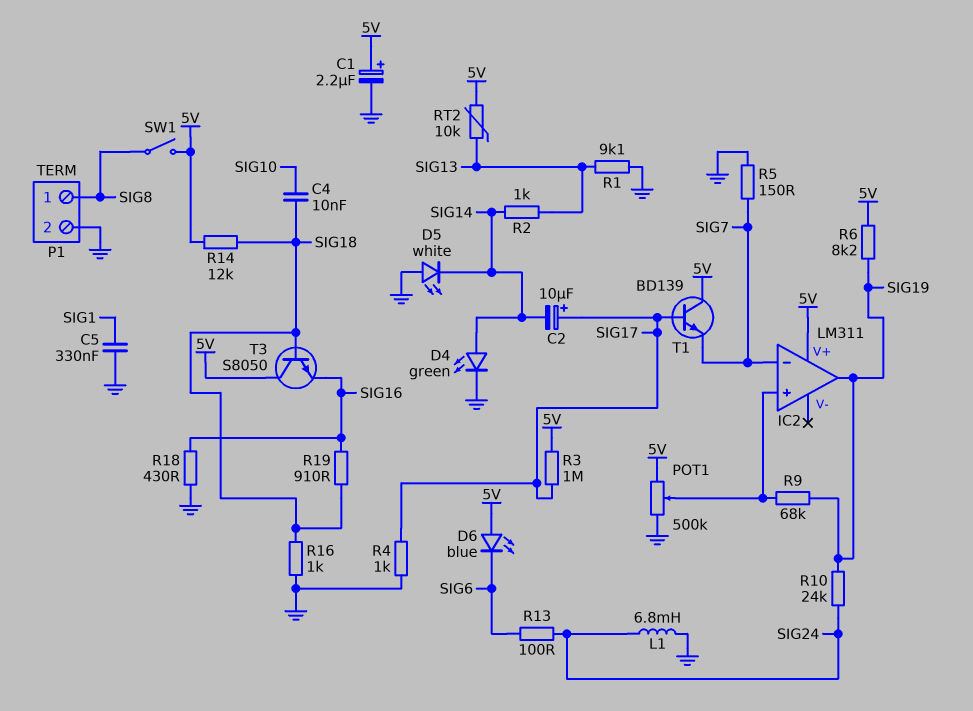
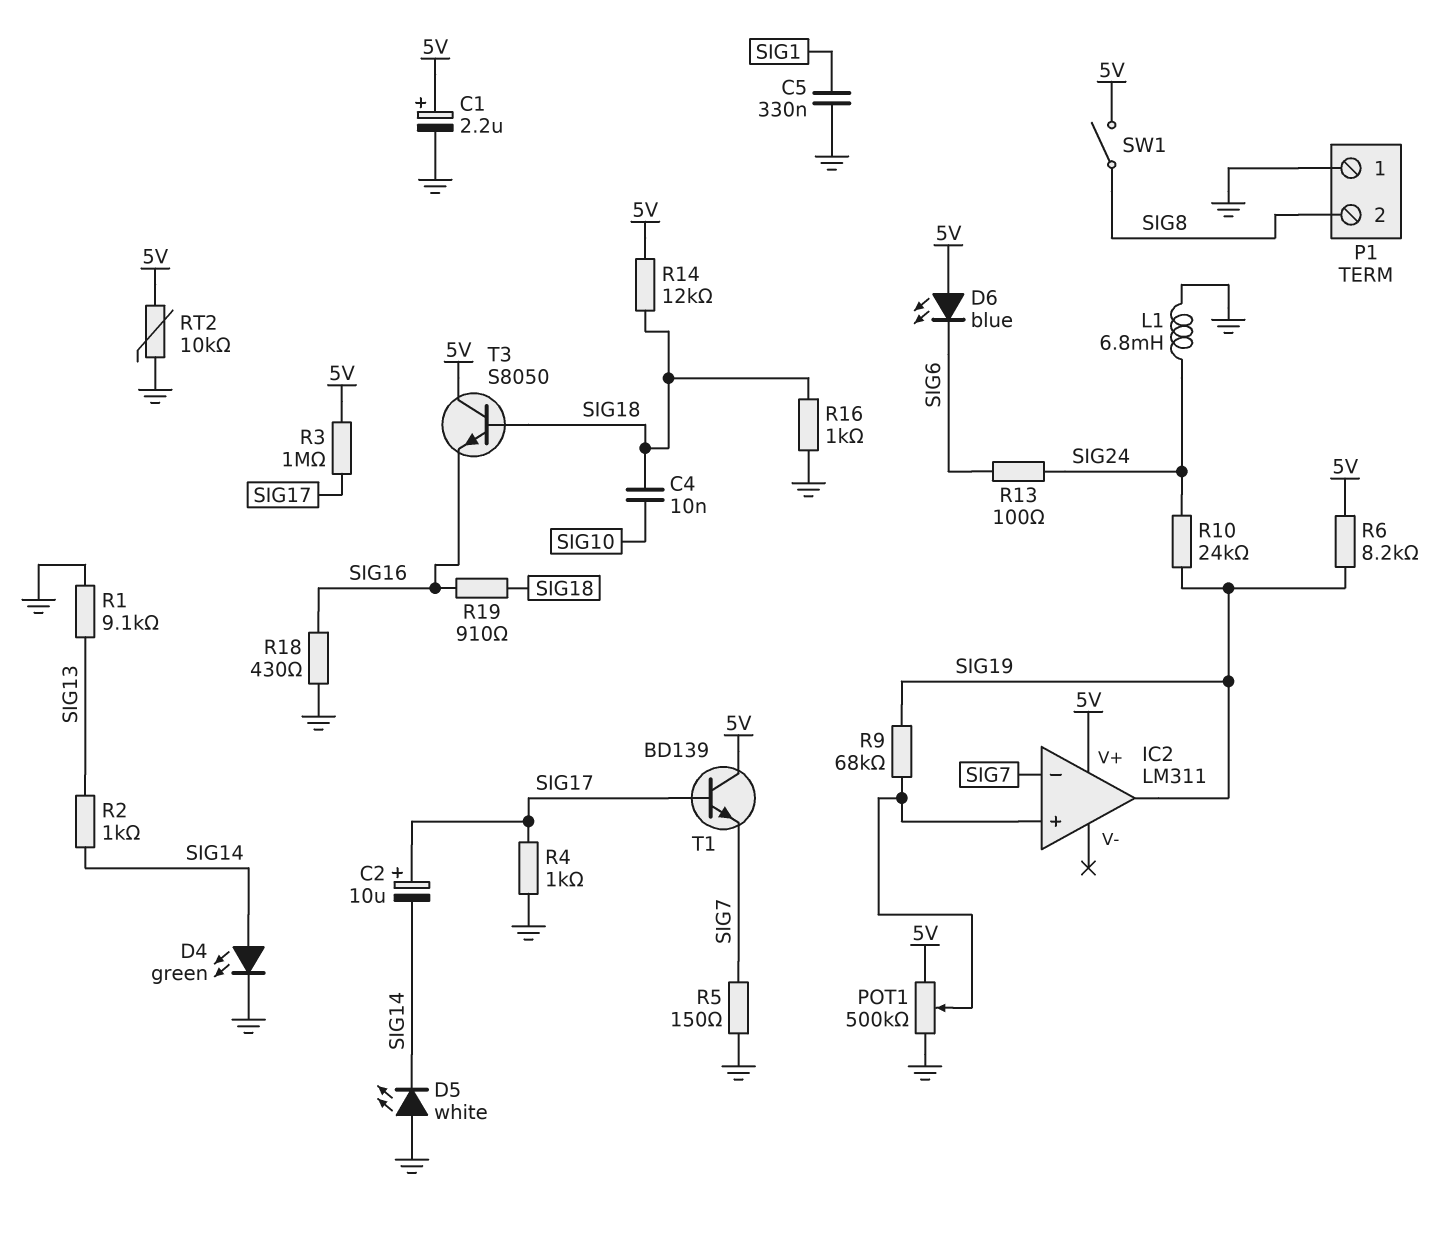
P1 pin 1: SIG8 -> GND
P1 pin 2: GND -> SIG8
RT2: 10k (5V, SIG13) -> 10k (5V, GND)

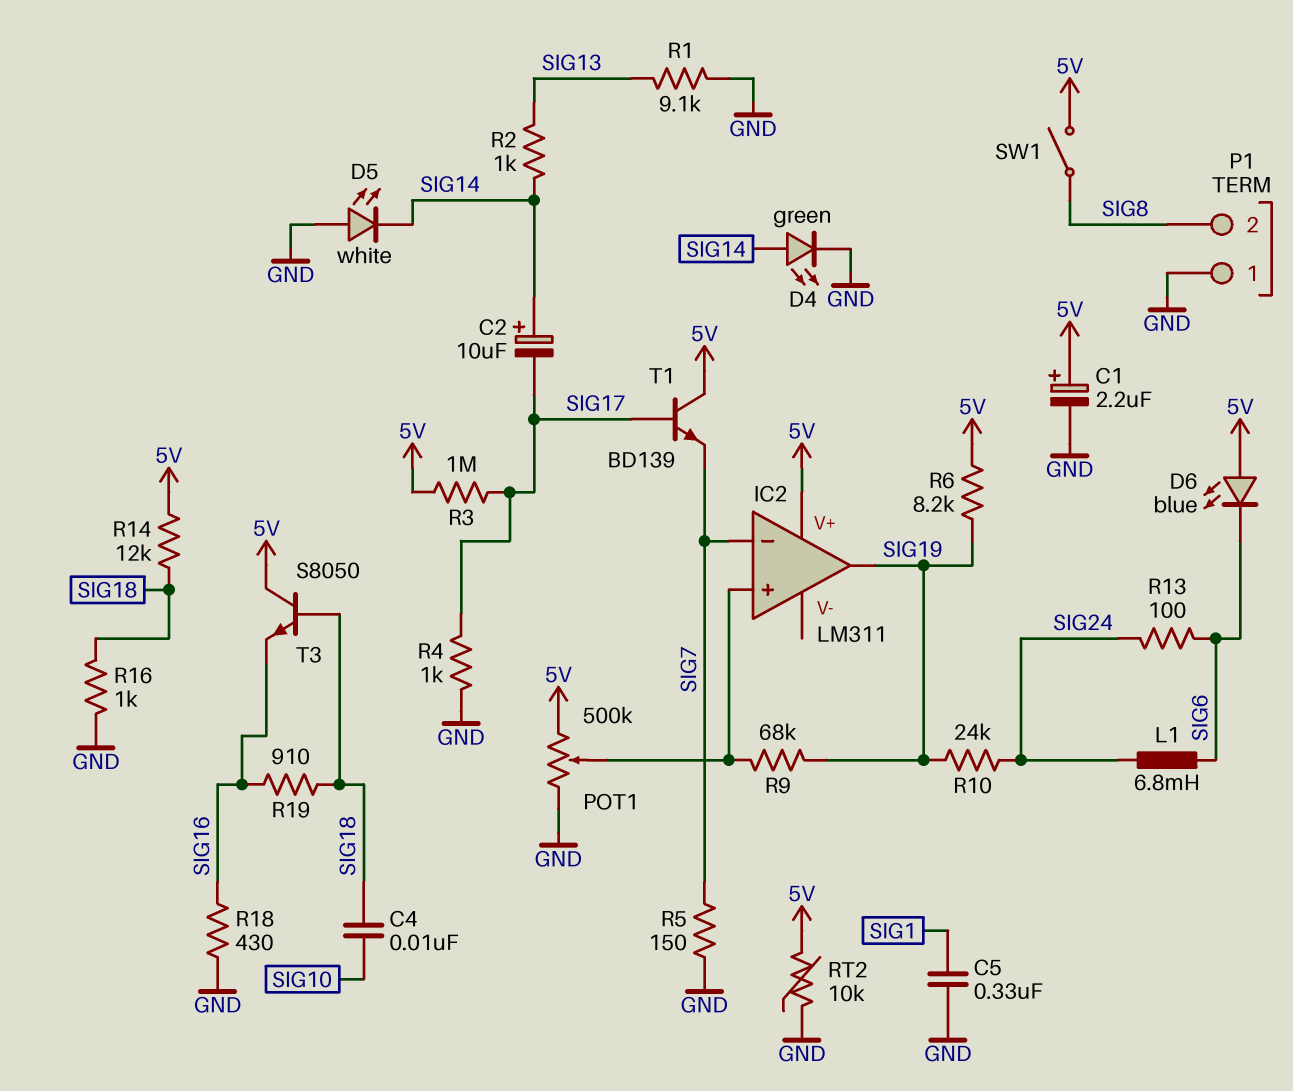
C2: 10uF (plus SIG17, minus SIG14) -> 10uF (plus SIG14, minus SIG17)
L1: 6.8mH (GND, SIG24) -> 6.8mH (SIG6, SIG24)

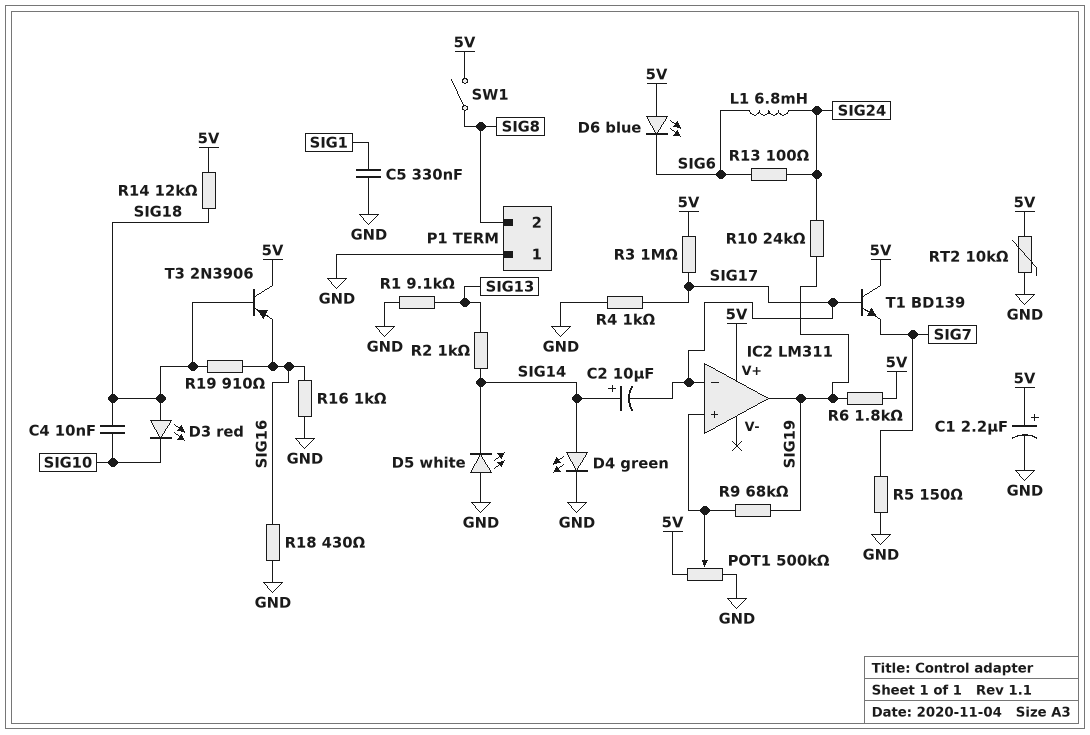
D3: none -> LED red (A SIG18, K SIG10)
IC2 pin in-: SIG7 -> SIG17
R6: 8.2k (5V, SIG19) -> 1.8k (5V, SIG19)
R16: 1k (GND, SIG18) -> 1k (GND, SIG16)
T3: NPN S8050 (B SIG18, C 5V, E SIG16) -> PNP 2N3906 (B SIG18, C 5V, E SIG16)

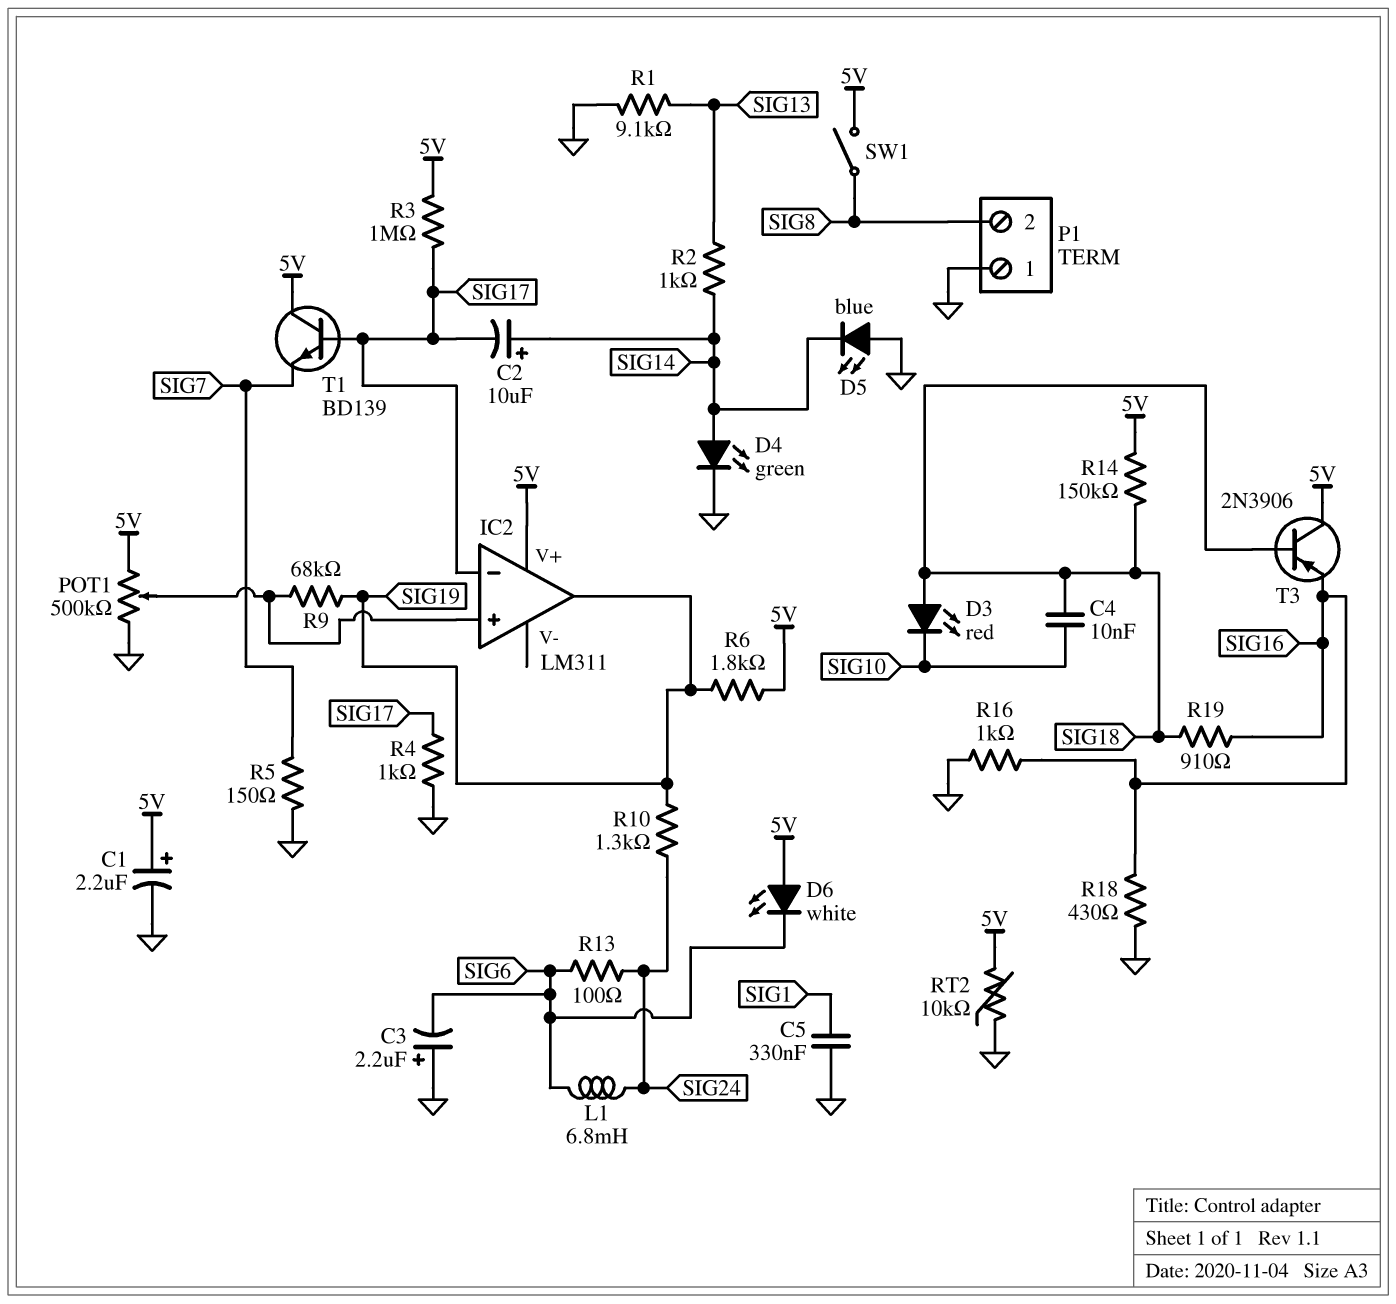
C3: none -> 2.2uF (plus GND, minus SIG6)
D5: LED white (A GND, K SIG14) -> LED blue (A GND, K SIG14)
D6: LED blue (A 5V, K SIG6) -> LED white (A 5V, K SIG6)
R10: 24k (SIG19, SIG24) -> 1.3k (SIG19, SIG24)
R14: 12k (5V, SIG18) -> 150k (5V, SIG18)

